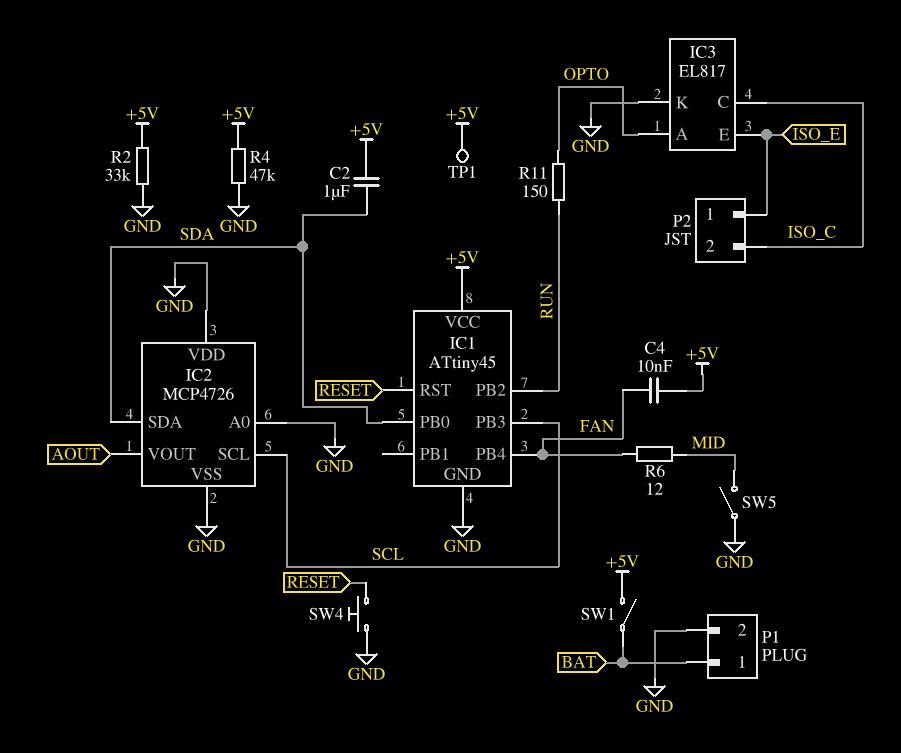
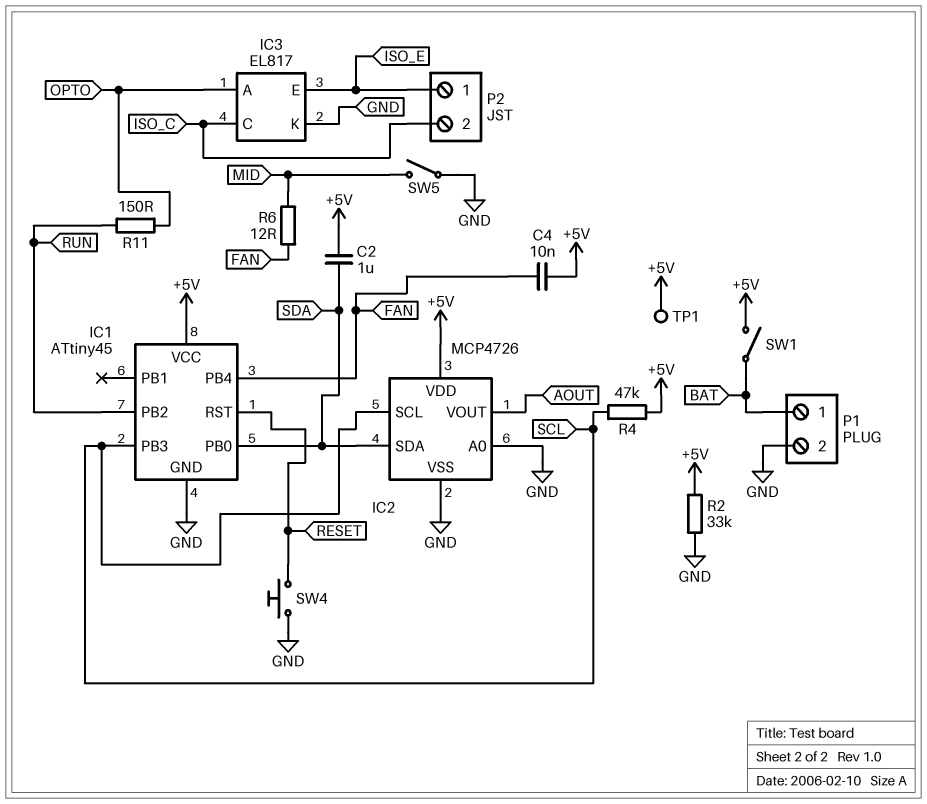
IC2 pin VDD: GND -> +5V
R4: 47k (+5V, GND) -> 47k (+5V, SCL)

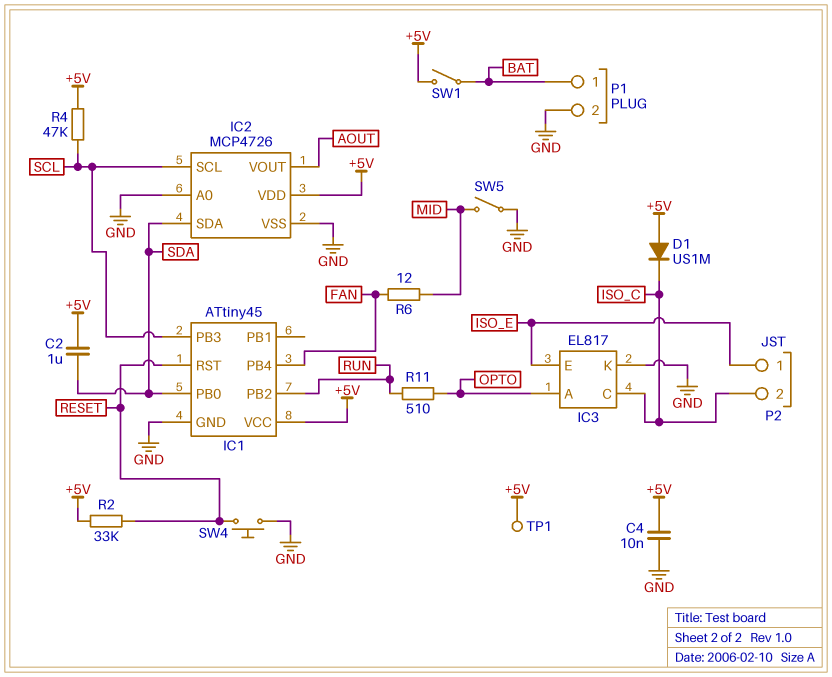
C4: 10nF (+5V, FAN) -> 10nF (+5V, GND)
D1: none -> diode US1M (A +5V, K ISO_C)
R2: 33k (+5V, GND) -> 33k (+5V, RESET)
R11: 150 (OPTO, RUN) -> 510 (OPTO, RUN)

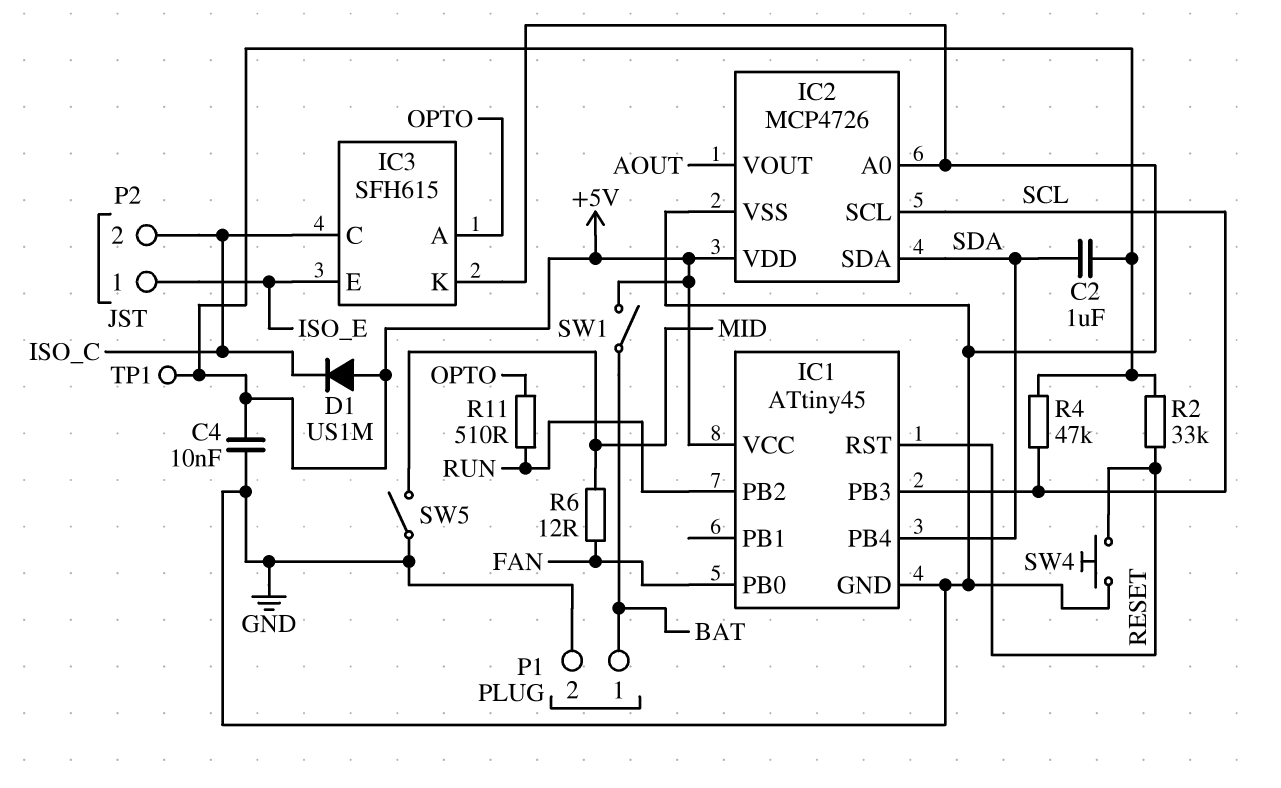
IC1 pin PB0: SDA -> FAN
IC1 pin PB4: FAN -> SDA
IC3: EL817 -> SFH615

